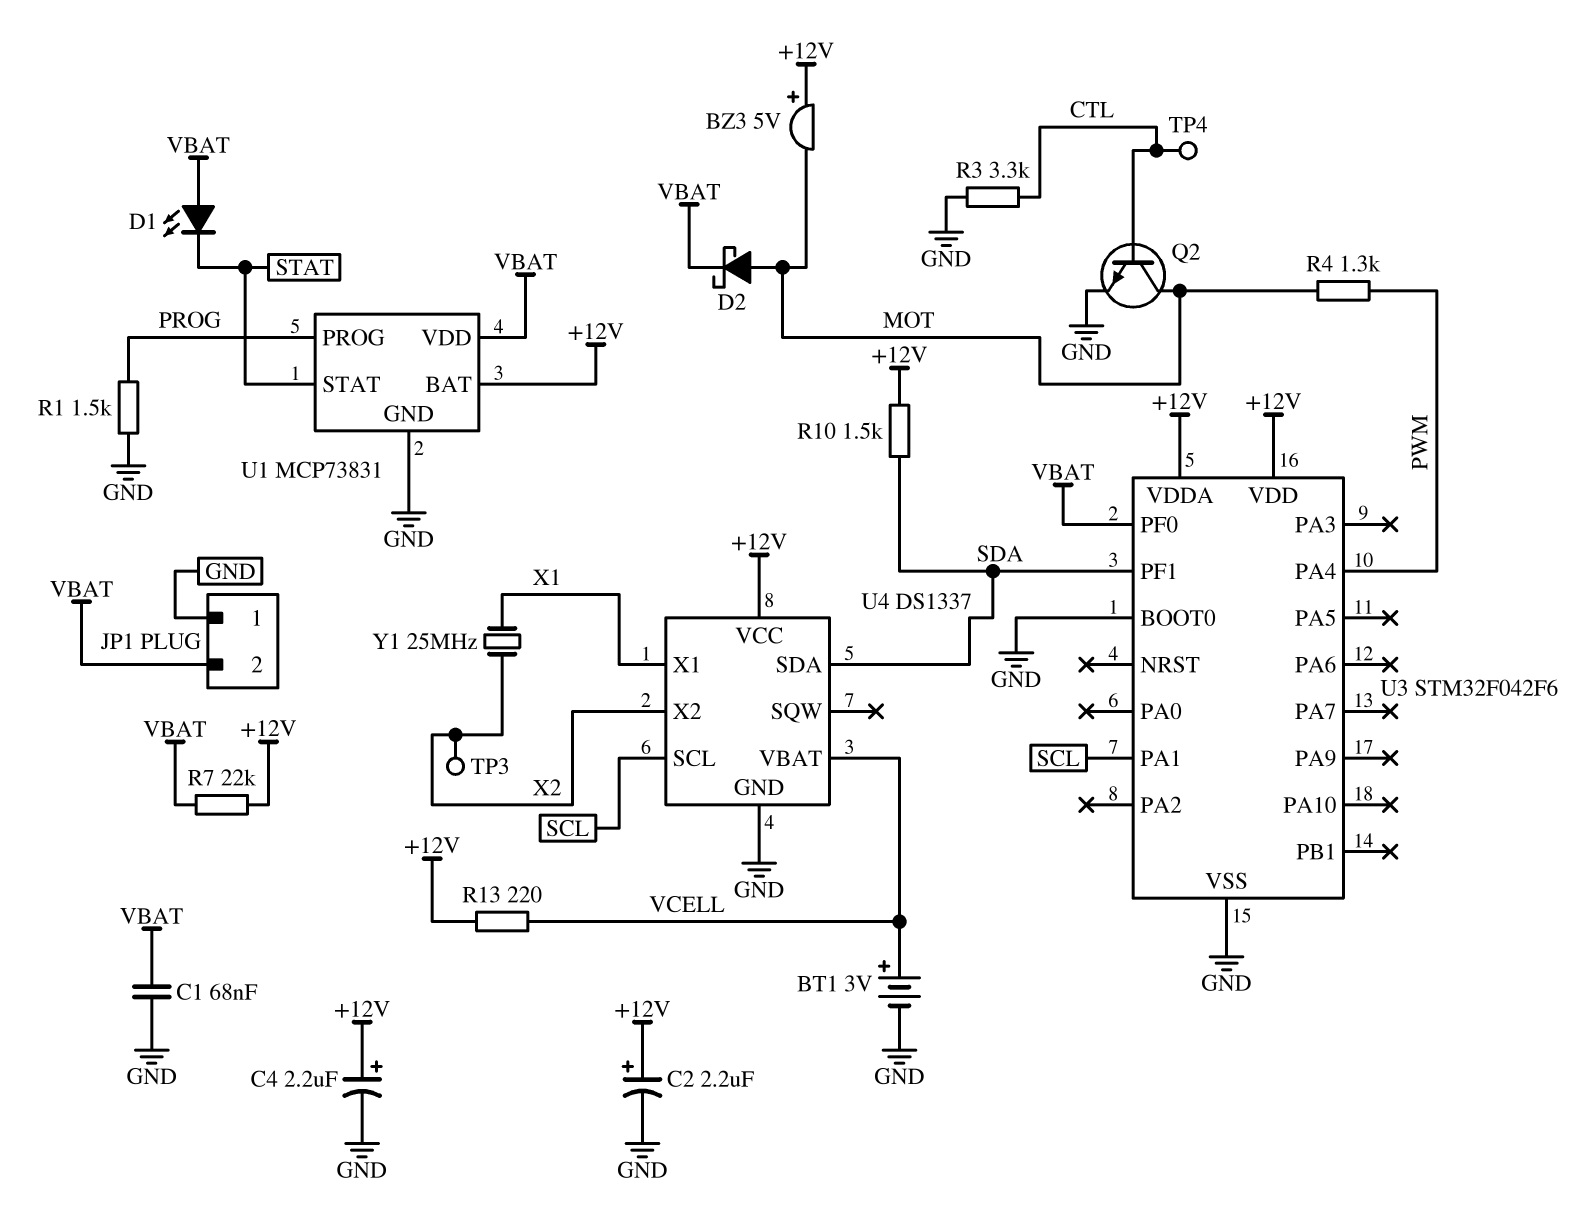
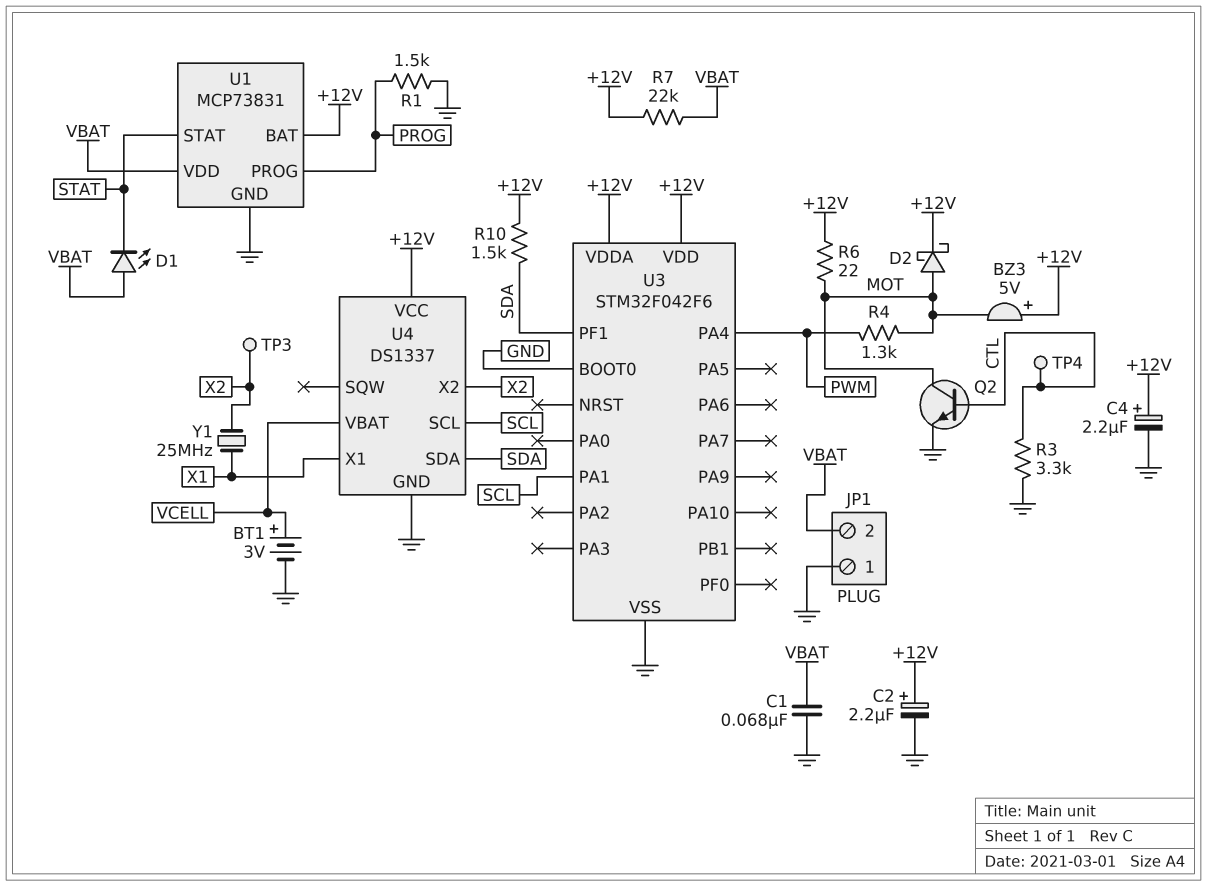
D2: schottky (A MOT, K VBAT) -> schottky (A MOT, K +12V)
R6: none -> 22 (+12V, MOT)
R13: 220 (+12V, VCELL) -> none
U3 pin PF0: VBAT -> none

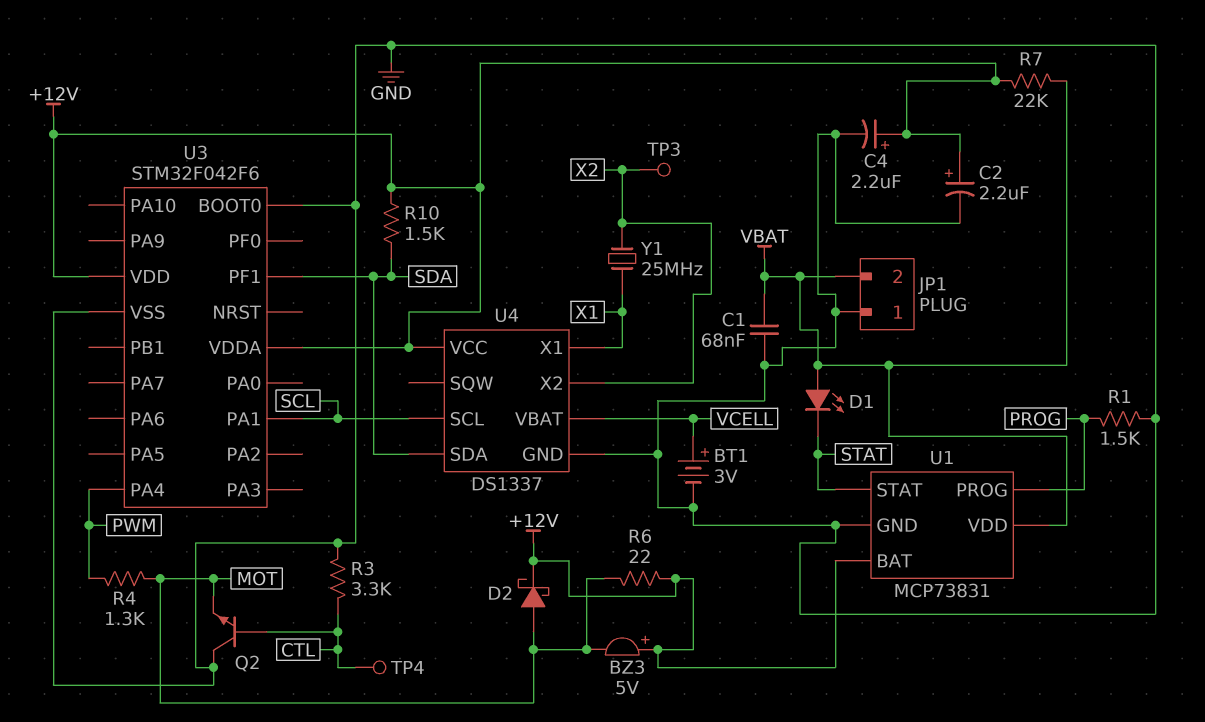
Q2: NPN (B CTL, C MOT, E GND) -> NPN (B CTL, C GND, E MOT)

